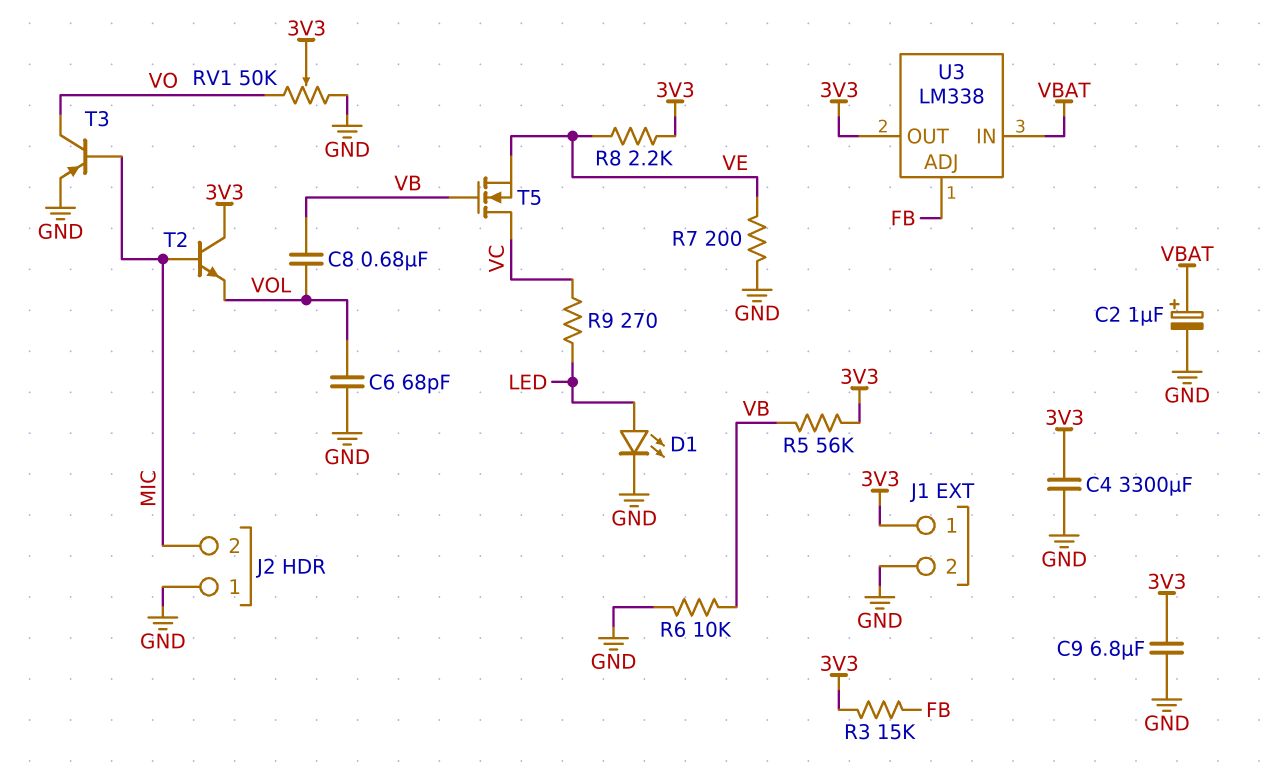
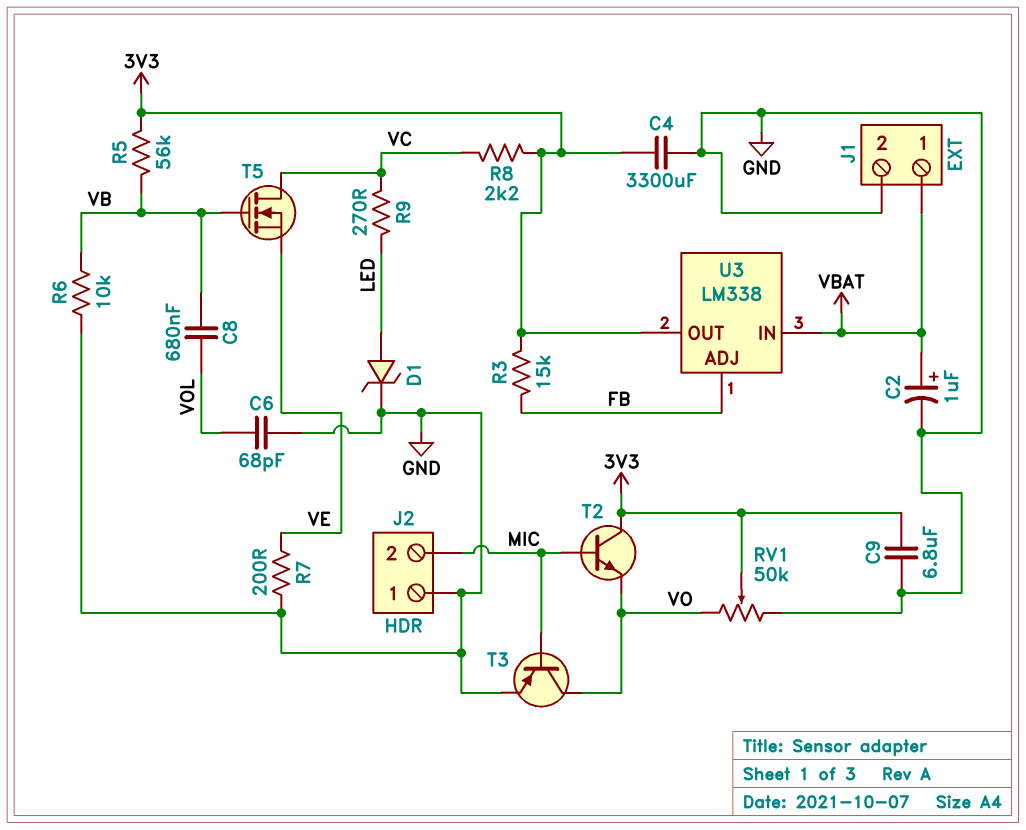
D1: LED (A LED, K GND) -> zener (A LED, K GND)
J1 pin 1: 3V3 -> VBAT
R8: 2.2k (3V3, VE) -> 2.2k (3V3, VC)
T2: NPN (B MIC, C 3V3, E VOL) -> NPN (B MIC, C 3V3, E VO)

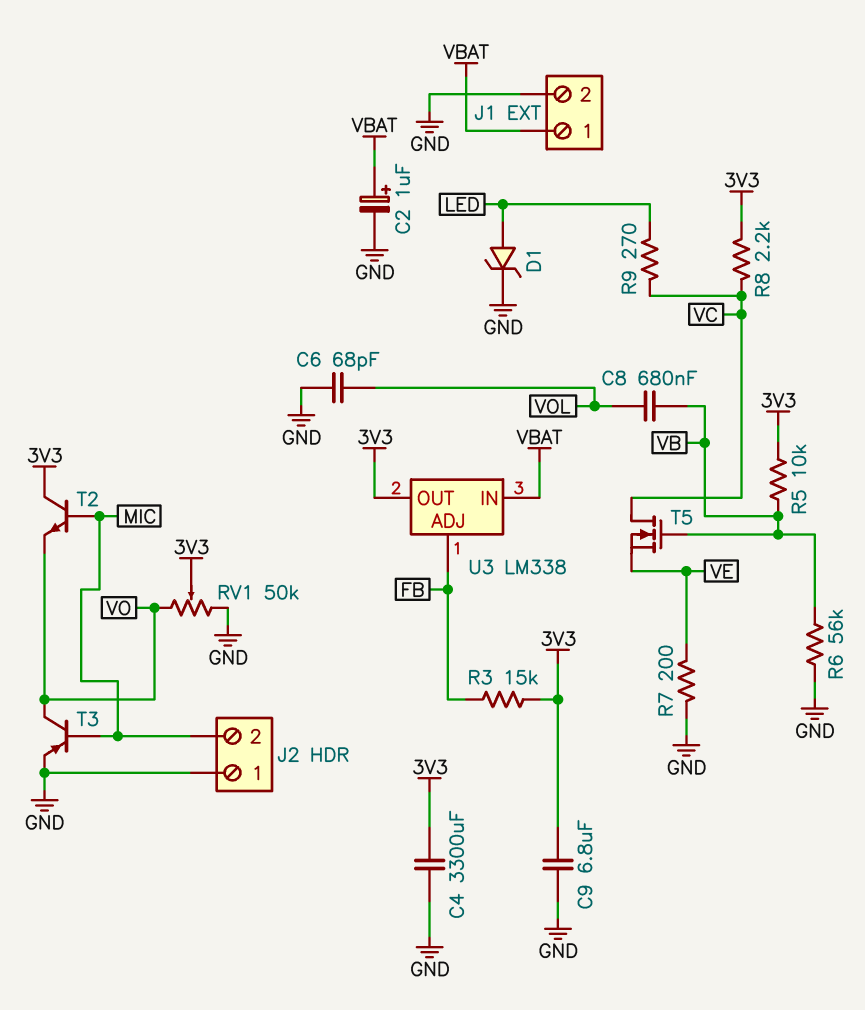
R5: 56k (3V3, VB) -> 10k (3V3, VB)
R6: 10k (GND, VB) -> 56k (GND, VB)

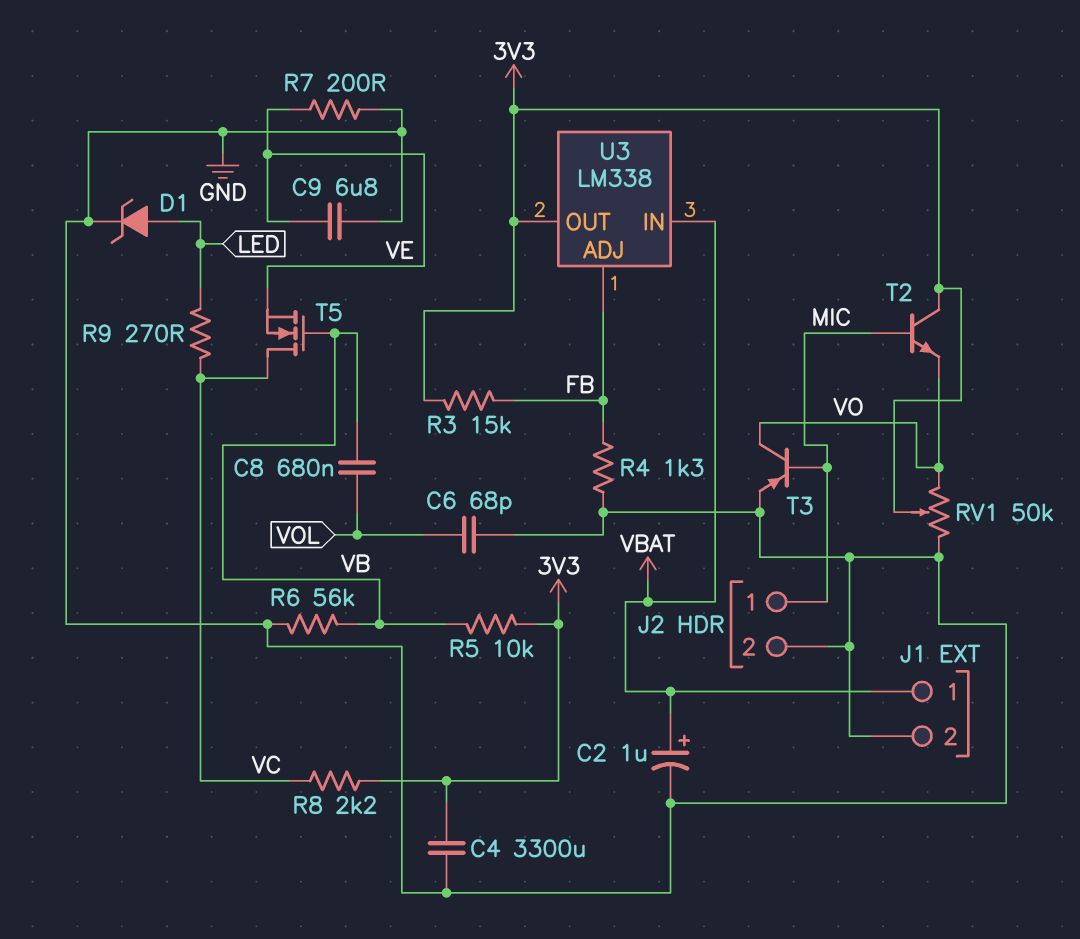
C9: 6.8uF (3V3, GND) -> 6.8uF (GND, VE)
J2 pin 1: GND -> MIC
J2 pin 2: MIC -> GND
R4: none -> 1.3k (FB, GND)

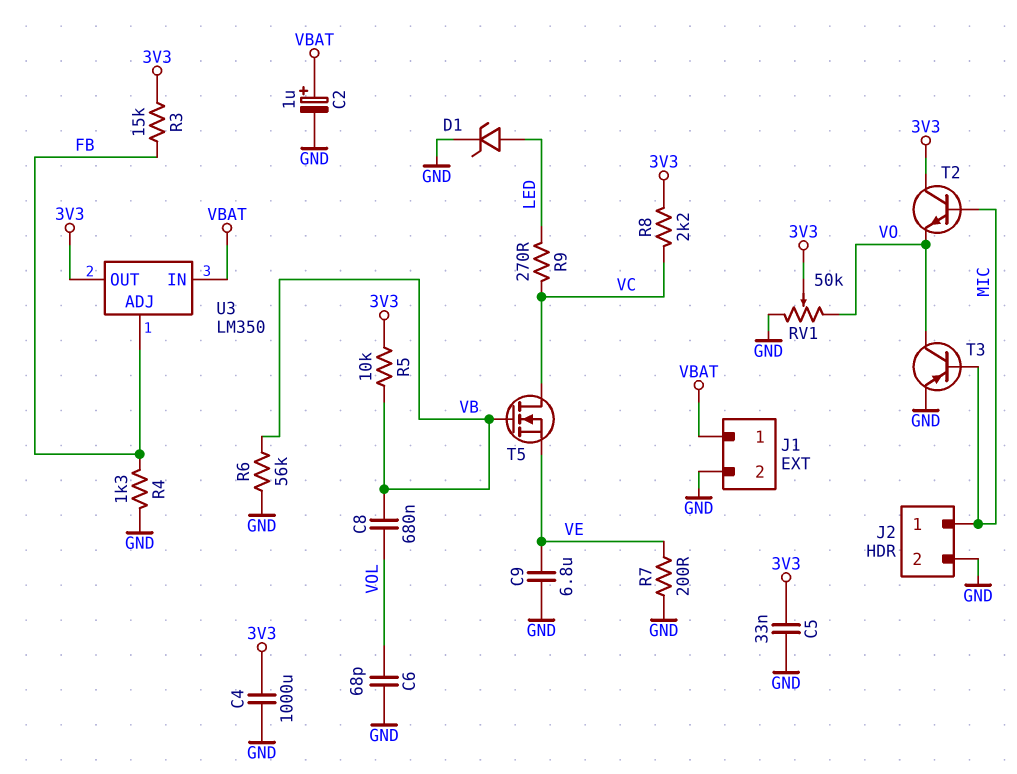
C4: 3300uF (3V3, GND) -> 1000uF (3V3, GND)
C5: none -> 33nF (3V3, GND)
U3: LM338 -> LM350

